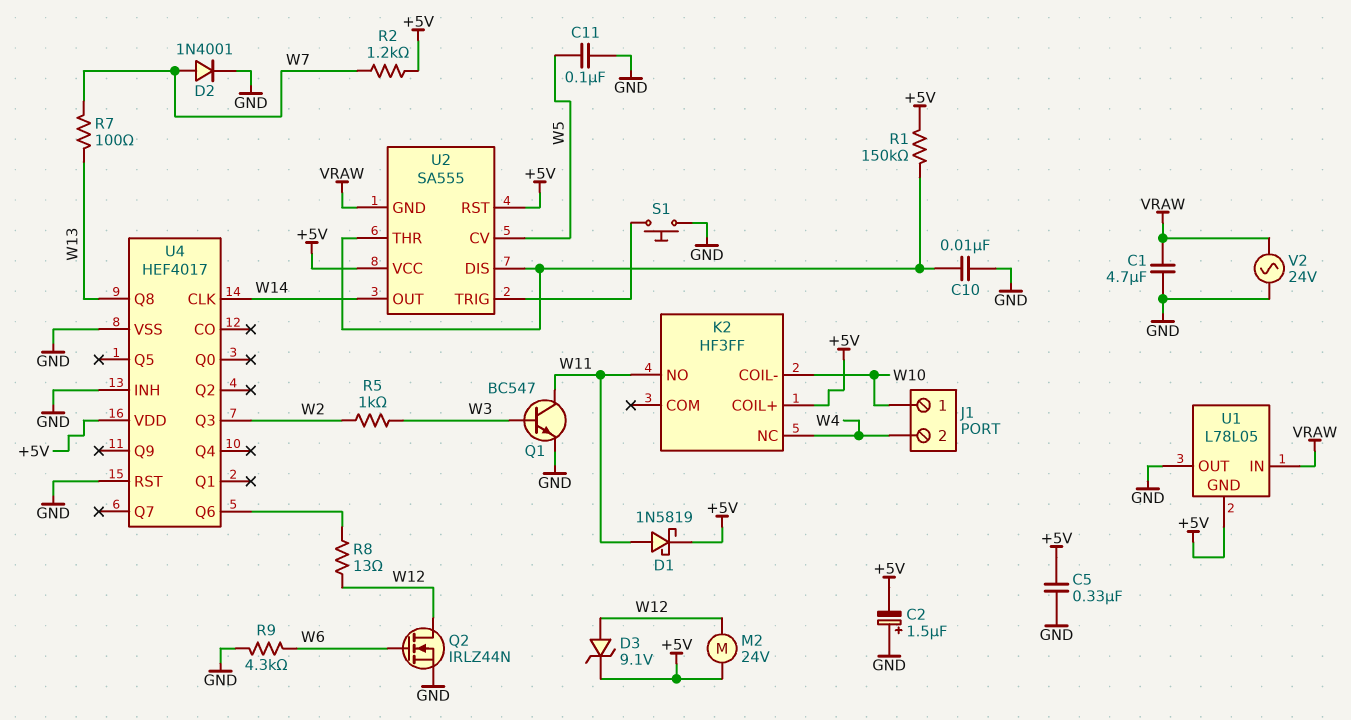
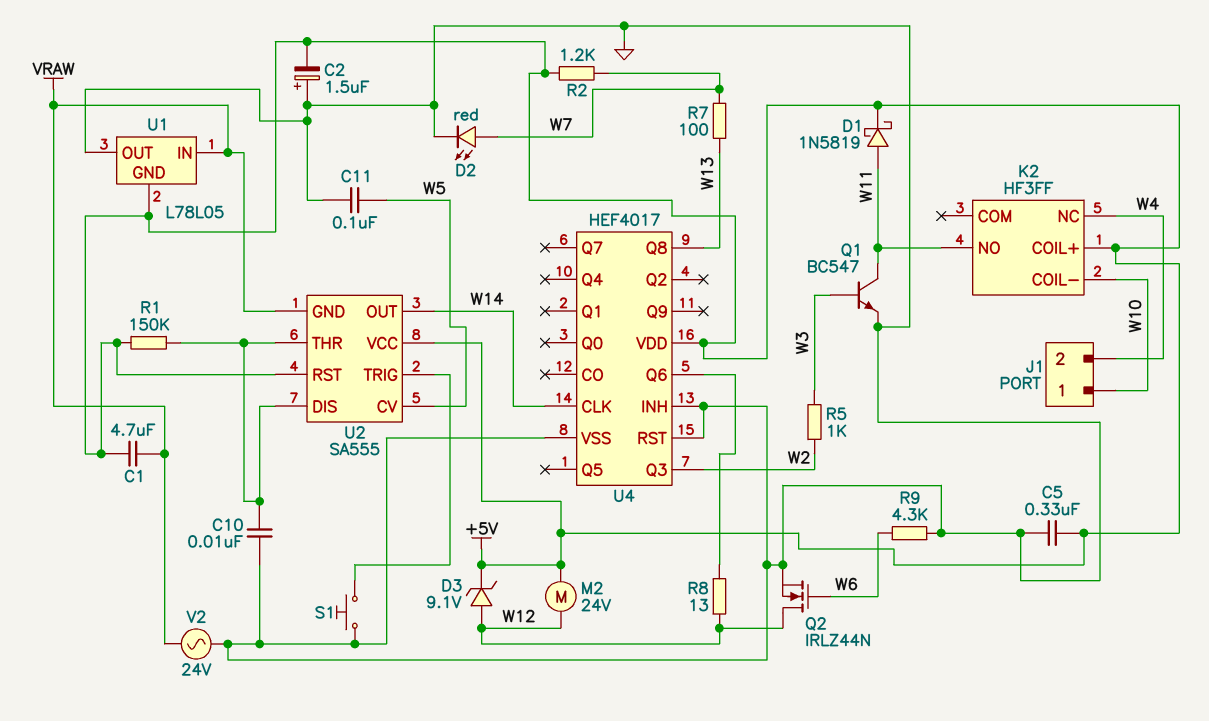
C1: 4.7uF (GND, VRAW) -> 4.7uF (+5V, VRAW)
D2: diode 1N4001 (A W7, K GND) -> LED red (A W7, K GND)

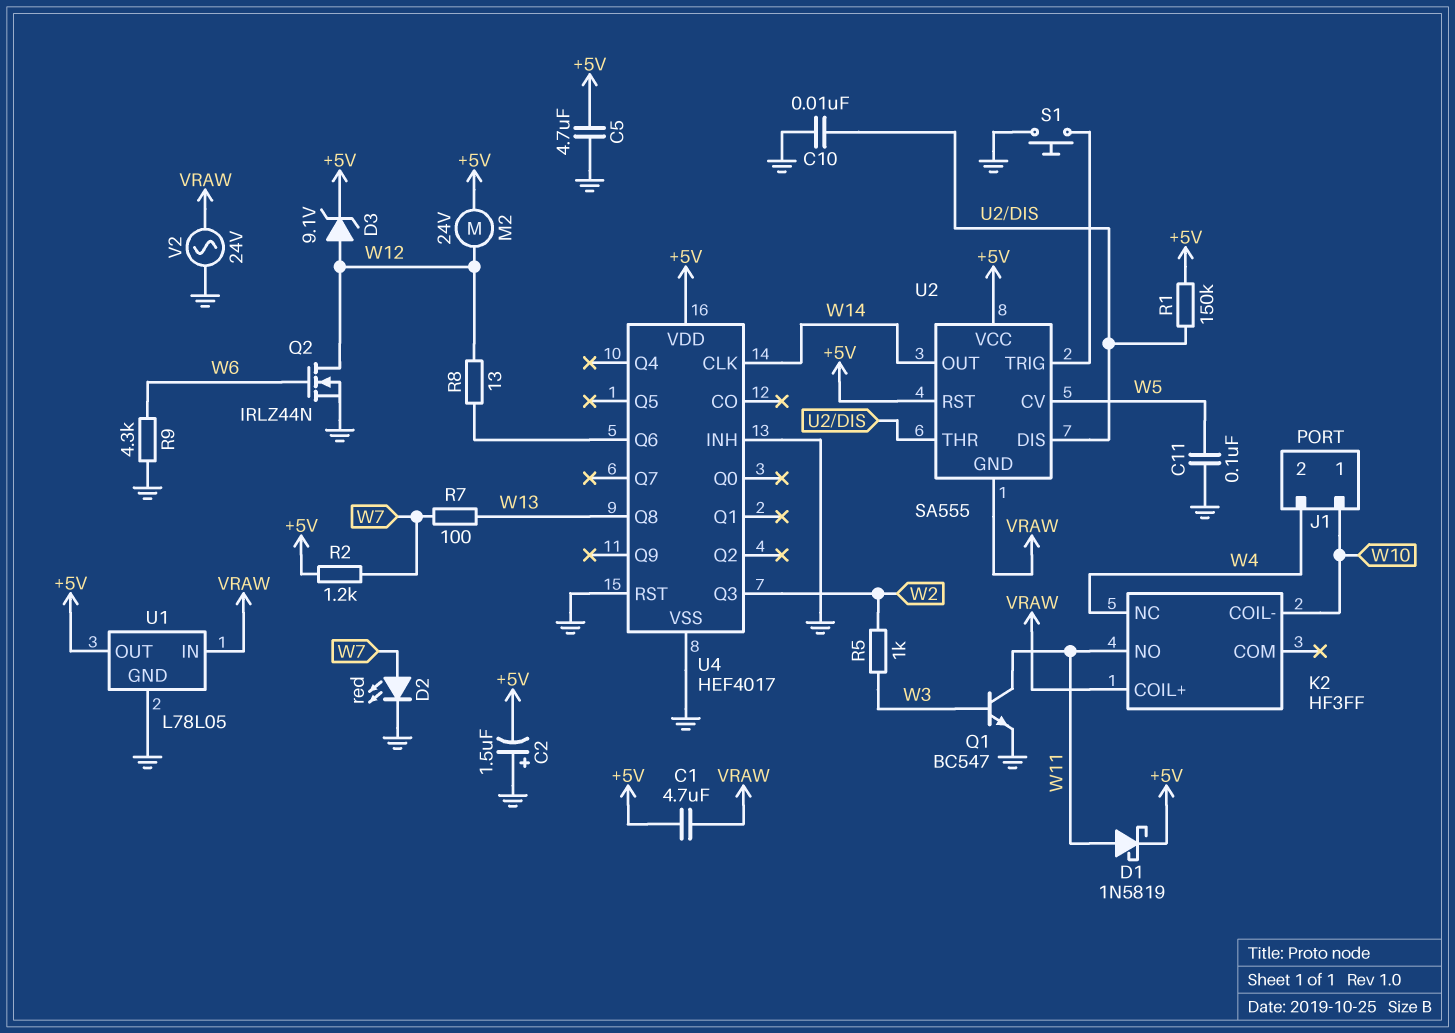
C5: 330nF (+5V, GND) -> 4.7uF (+5V, GND)
K2 pin COIL+: +5V -> VRAW
U1 pin GND: +5V -> GND
U1 pin OUT: GND -> +5V

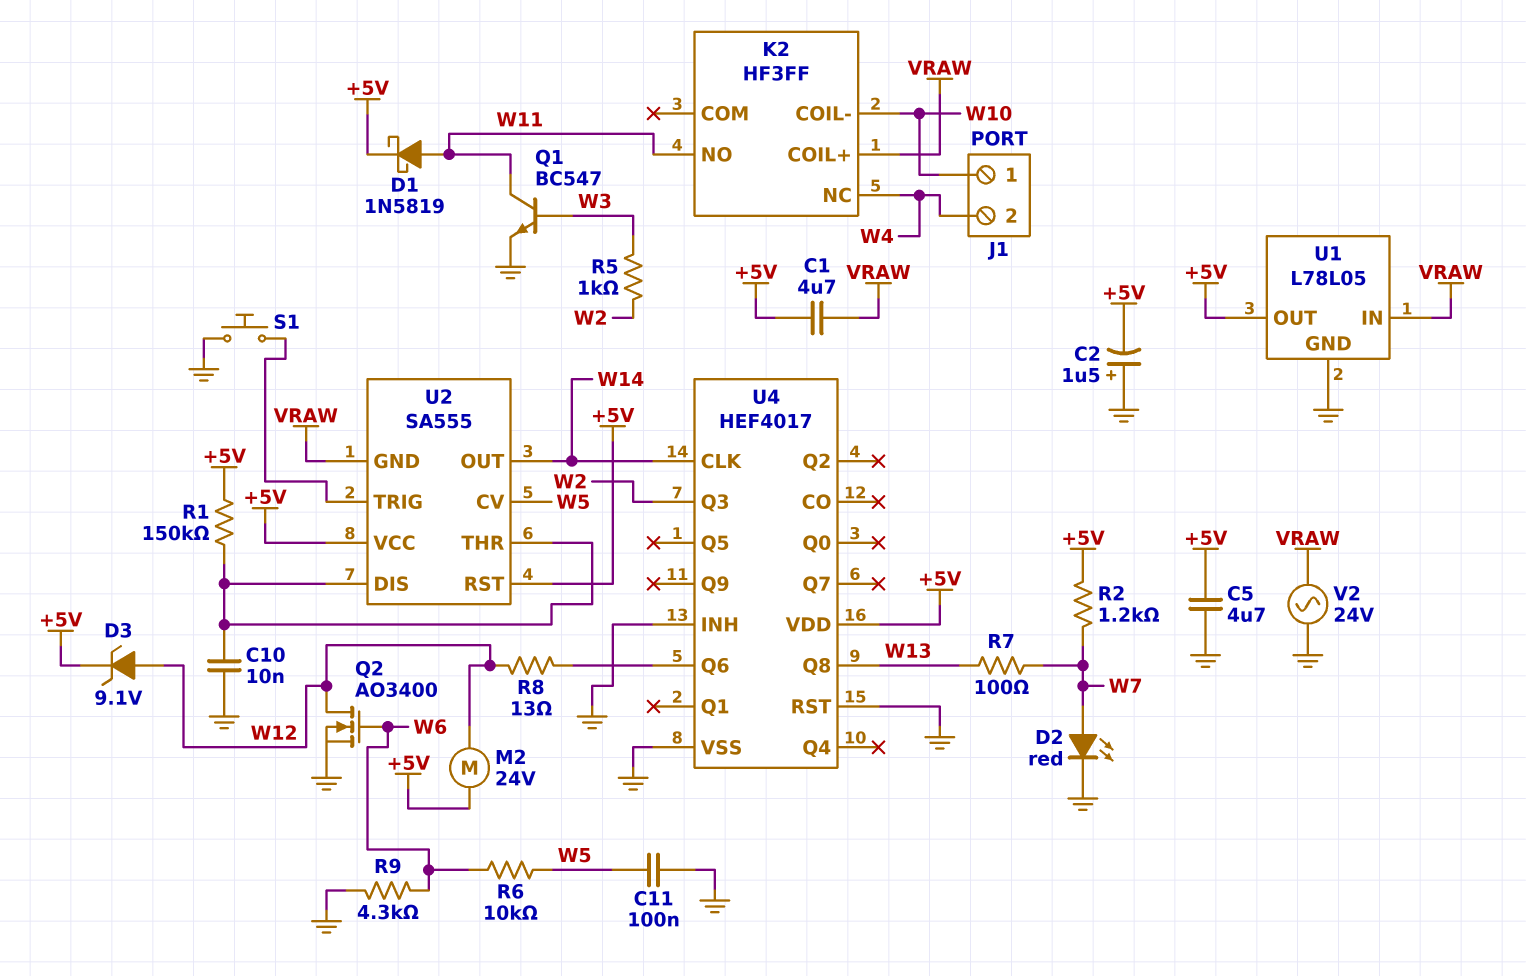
Q2: NMOS IRLZ44N (G W6, D W12, S GND) -> NMOS AO3400 (G W6, D W12, S GND)
R6: none -> 10k (W5, W6)

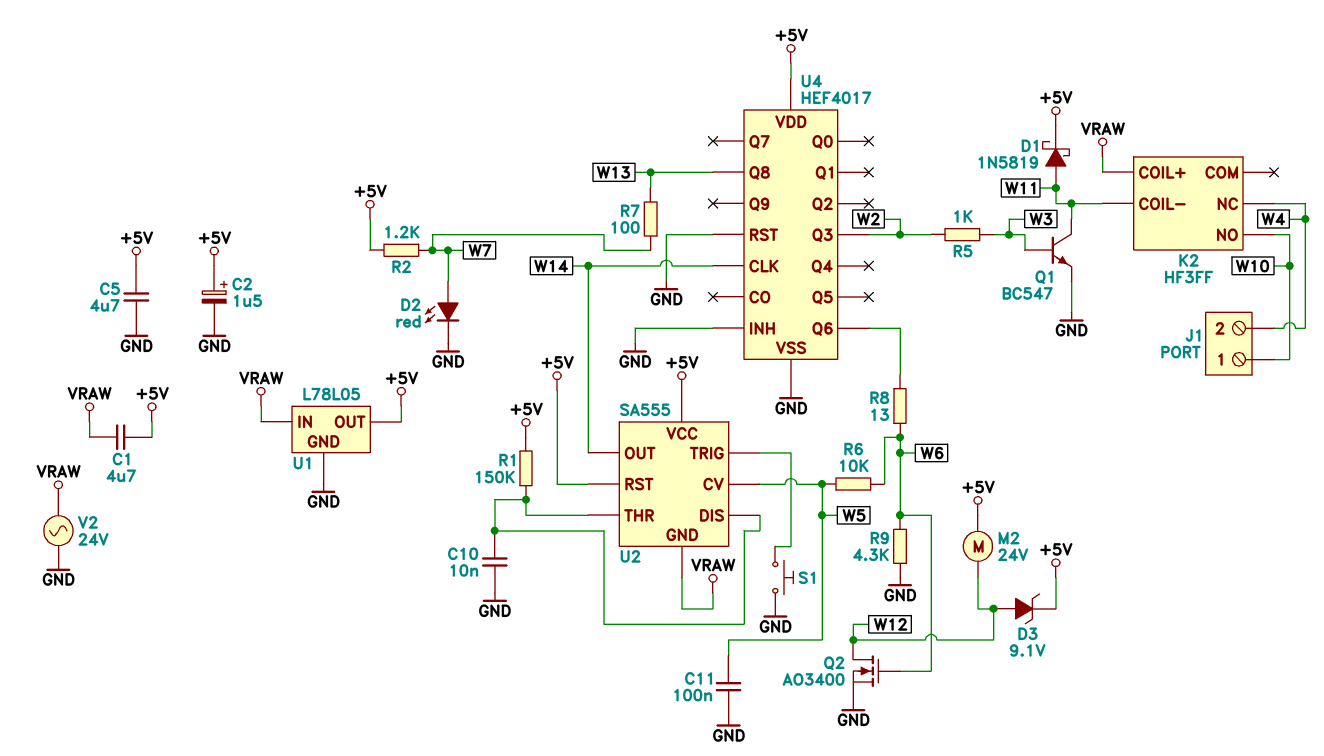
C2: 1.5uF (plus GND, minus +5V) -> 1.5uF (plus +5V, minus GND)
K2 pin COIL-: W10 -> W11
K2 pin NO: W11 -> W10
R8: 13 (U4/Q6, W12) -> 13 (U4/Q6, W6)

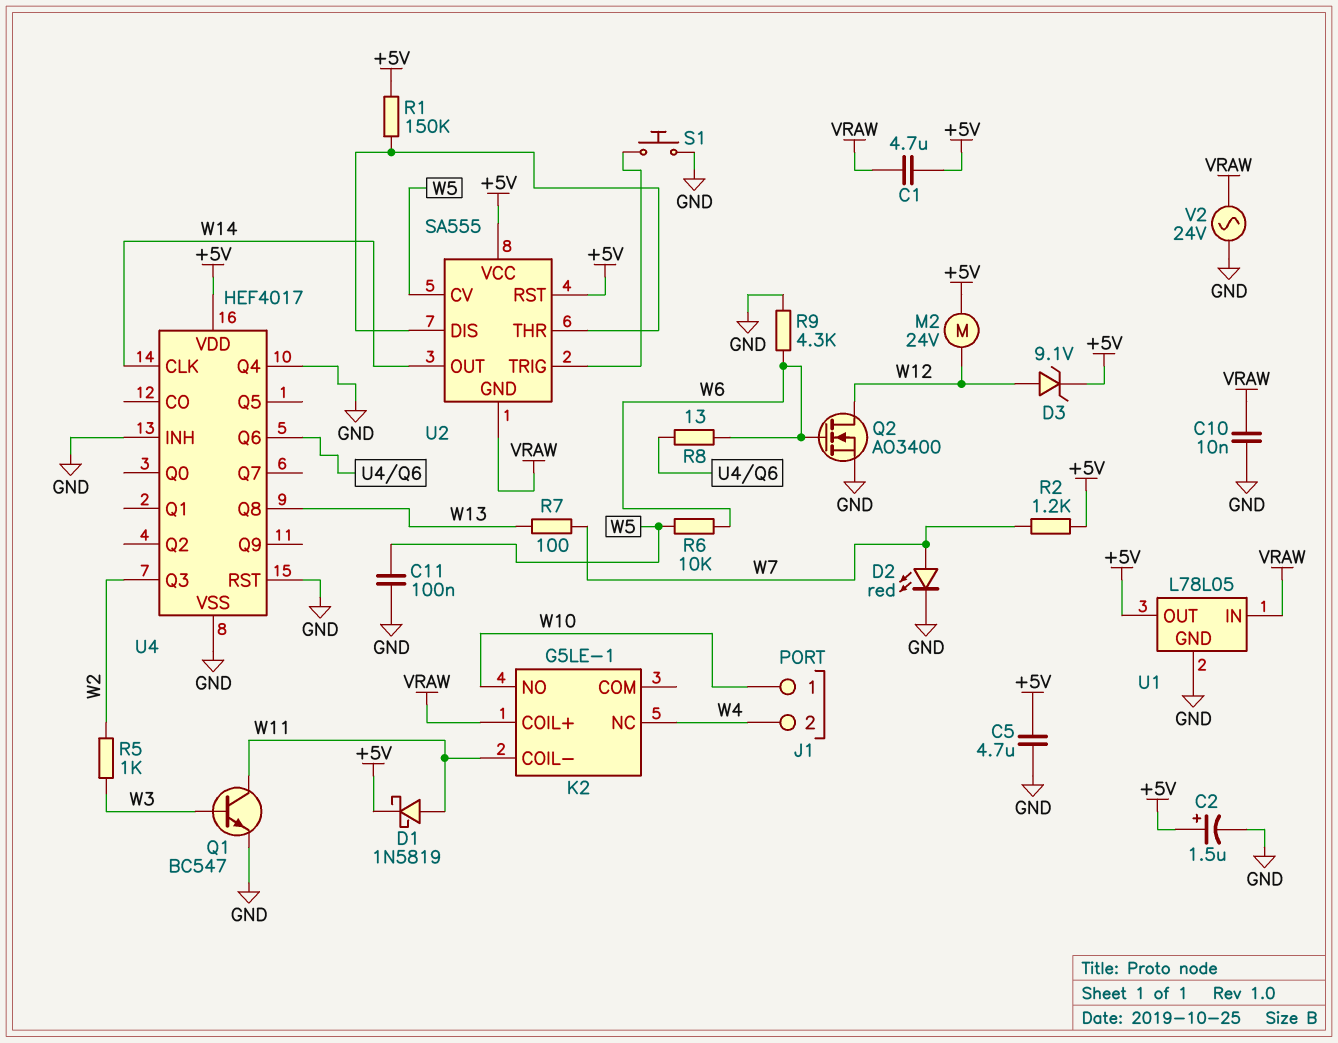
C10: 10nF (GND, U2/DIS) -> 10nF (GND, VRAW)
K2: HF3FF -> G5LE-1
U4 pin Q4: none -> GND

